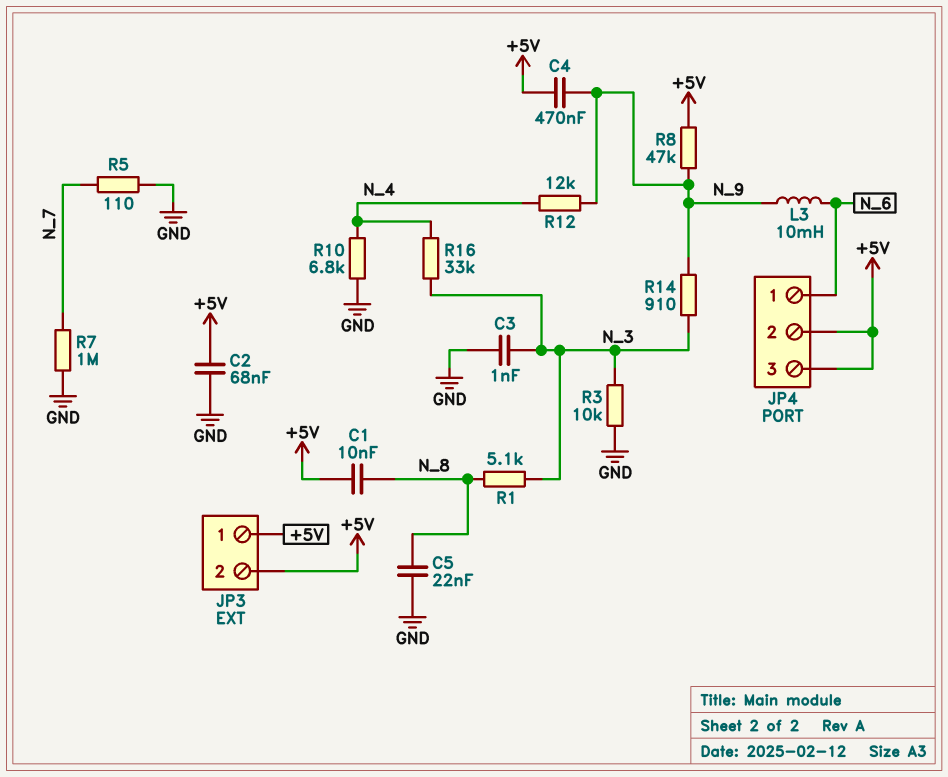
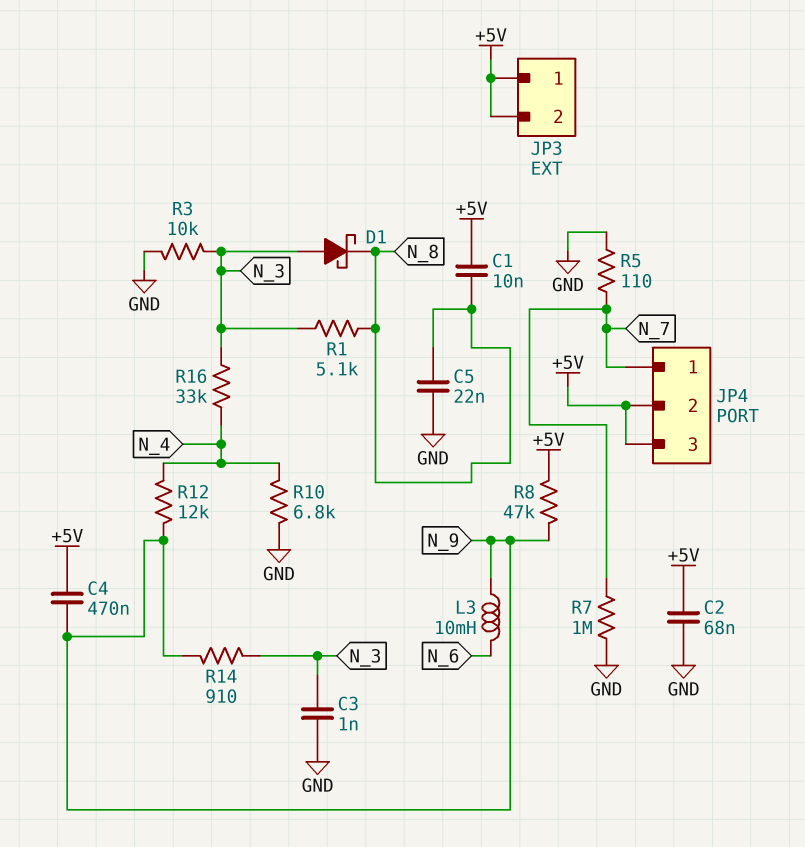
D1: none -> schottky (A N_3, K N_8)
JP4 pin 1: N_6 -> N_7

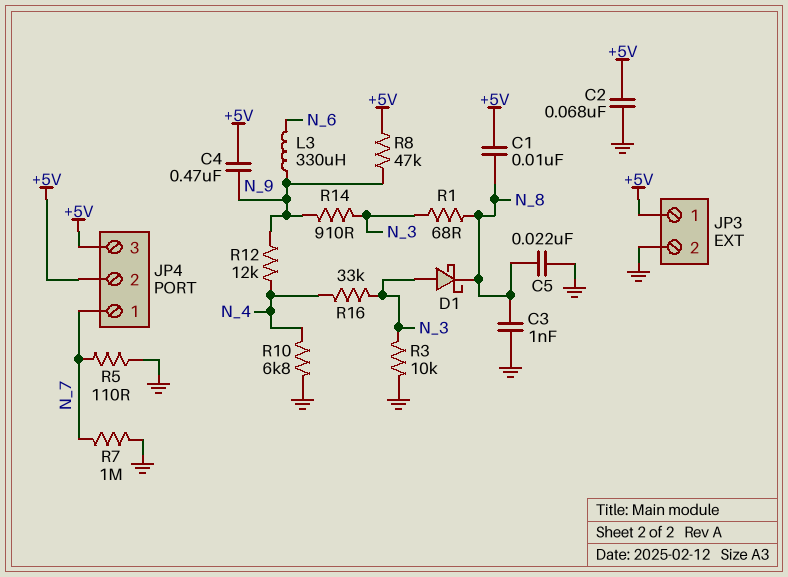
C3: 1nF (GND, N_3) -> 1nF (GND, N_8)
JP3 pin 2: +5V -> GND
L3: 10mH (N_6, N_9) -> 330uH (N_6, N_9)
R1: 5.1k (N_3, N_8) -> 68 (N_3, N_8)

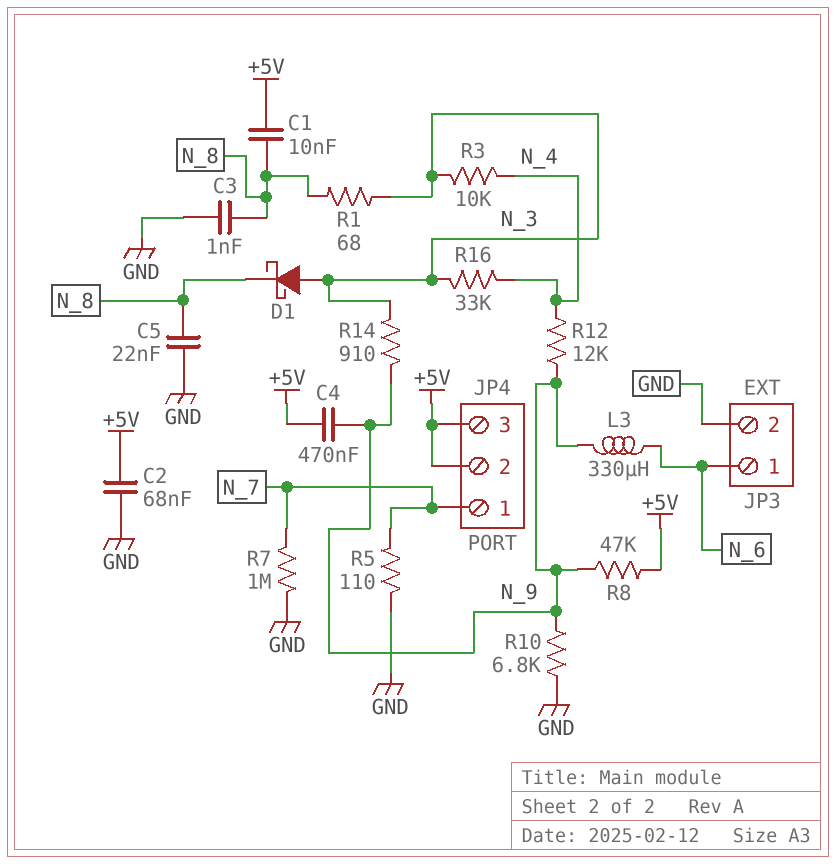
JP3 pin 1: +5V -> N_6
R3: 10k (GND, N_3) -> 10k (N_3, N_4)
R10: 6.8k (GND, N_4) -> 6.8k (GND, N_9)

